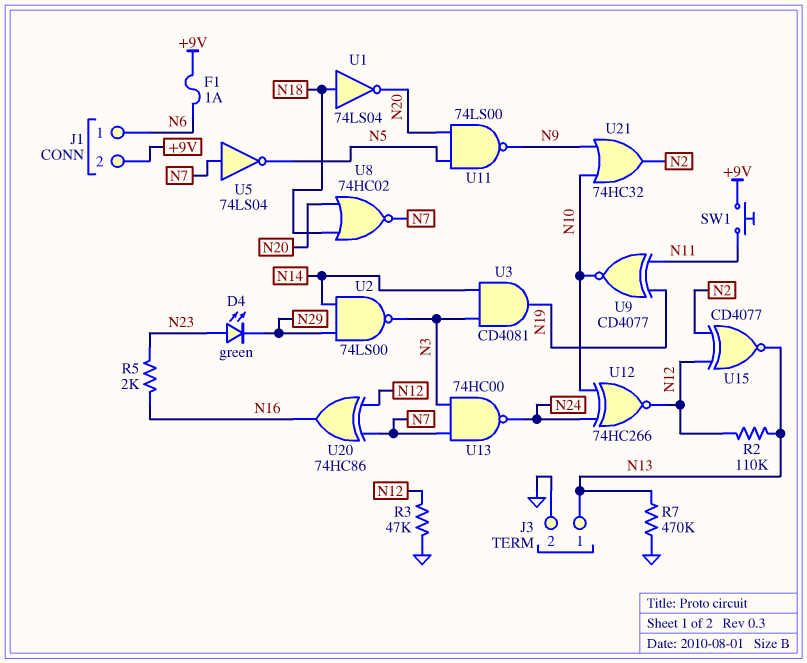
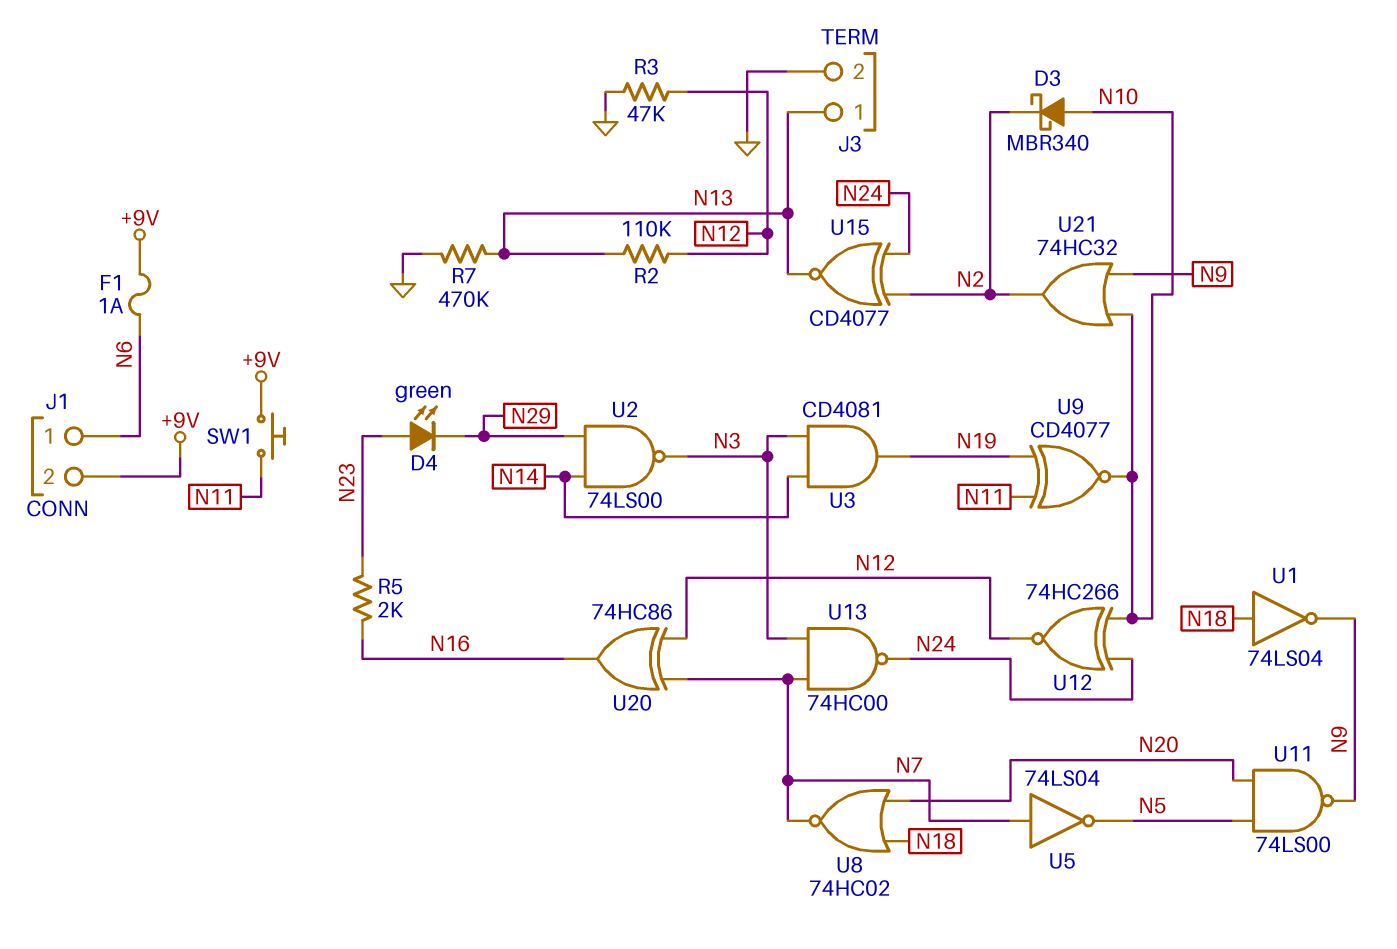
D3: none -> schottky MBR340 (A N10, K N2)
U1: NOT 74LS04 (in N18, out N20) -> NOT 74LS04 (in N18, out N9)
U15: XNOR CD4077 (in N2, in N12, out N13) -> XNOR CD4077 (in N2, in N24, out N13)

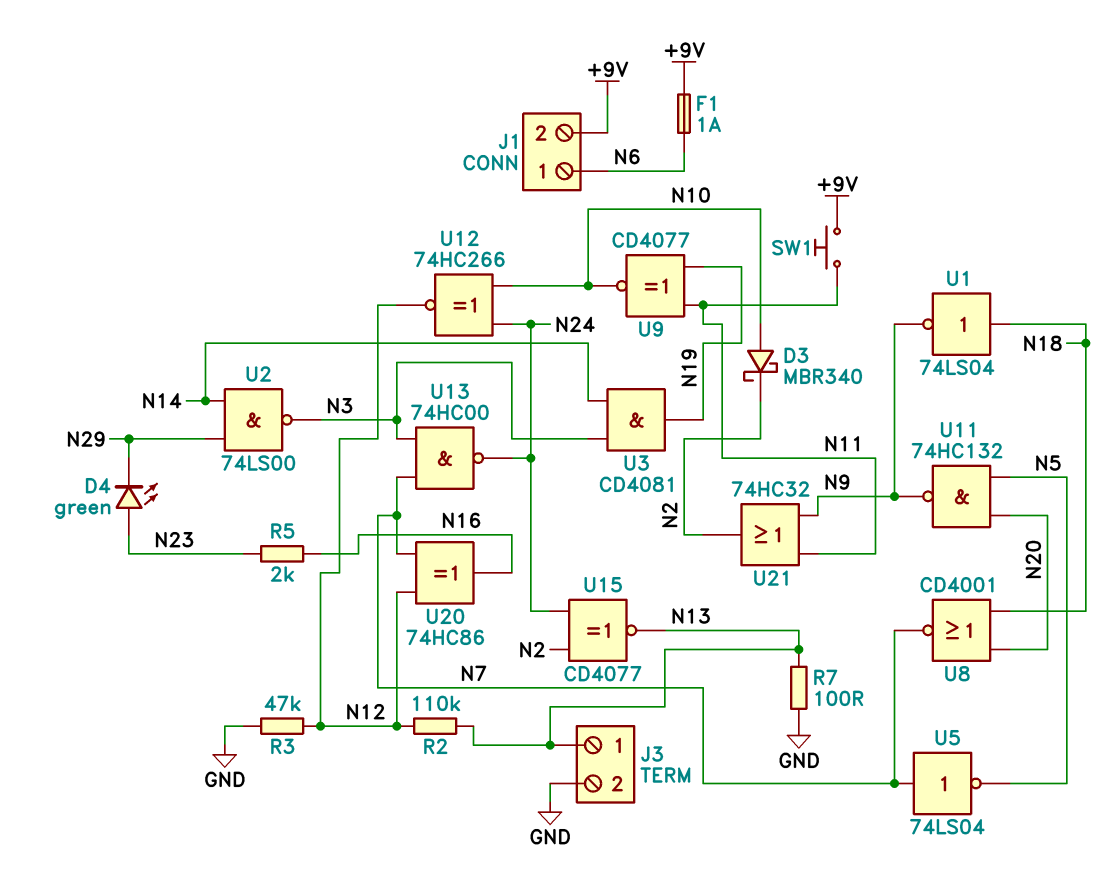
R7: 470k (GND, N13) -> 100 (GND, N13)
U8: NOR 74HC02 (in N18, in N20, out N7) -> NOR CD4001 (in N18, in N20, out N7)
U11: NAND 74LS00 (in N5, in N20, out N9) -> NAND 74HC132 (in N5, in N20, out N9)
U21: OR 74HC32 (in N9, in N10, out N2) -> OR 74HC32 (in N9, in N11, out N2)

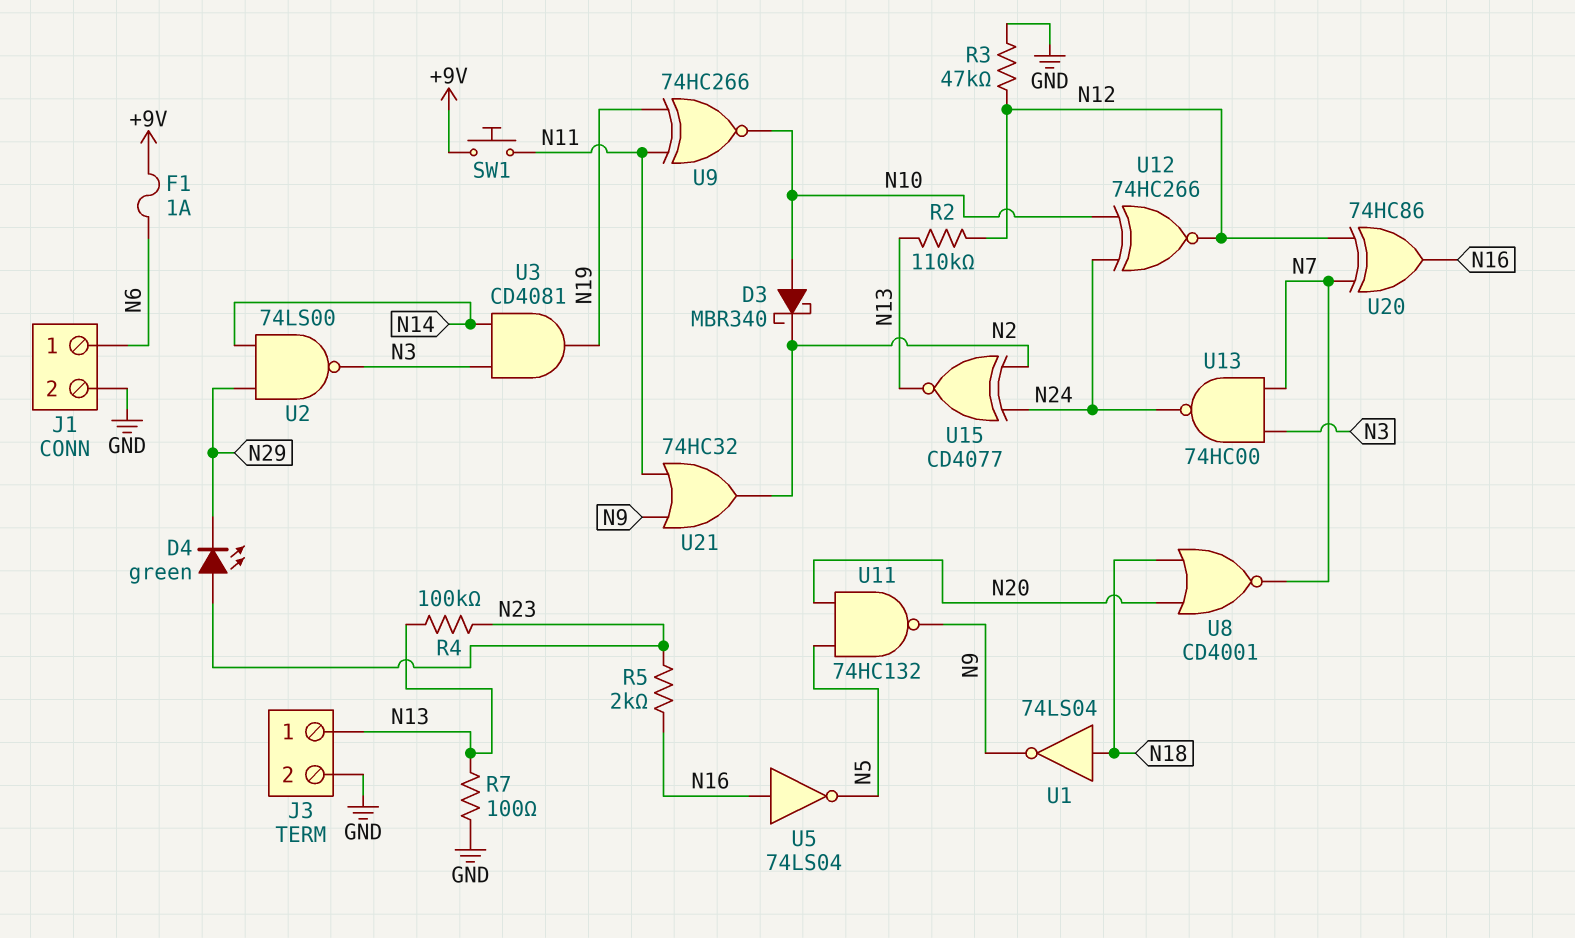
J1 pin 2: +9V -> GND
R4: none -> 100k (N13, N23)
U5: NOT 74LS04 (in N7, out N5) -> NOT 74LS04 (in N16, out N5)
U9: XNOR CD4077 (in N11, in N19, out N10) -> XNOR 74HC266 (in N11, in N19, out N10)

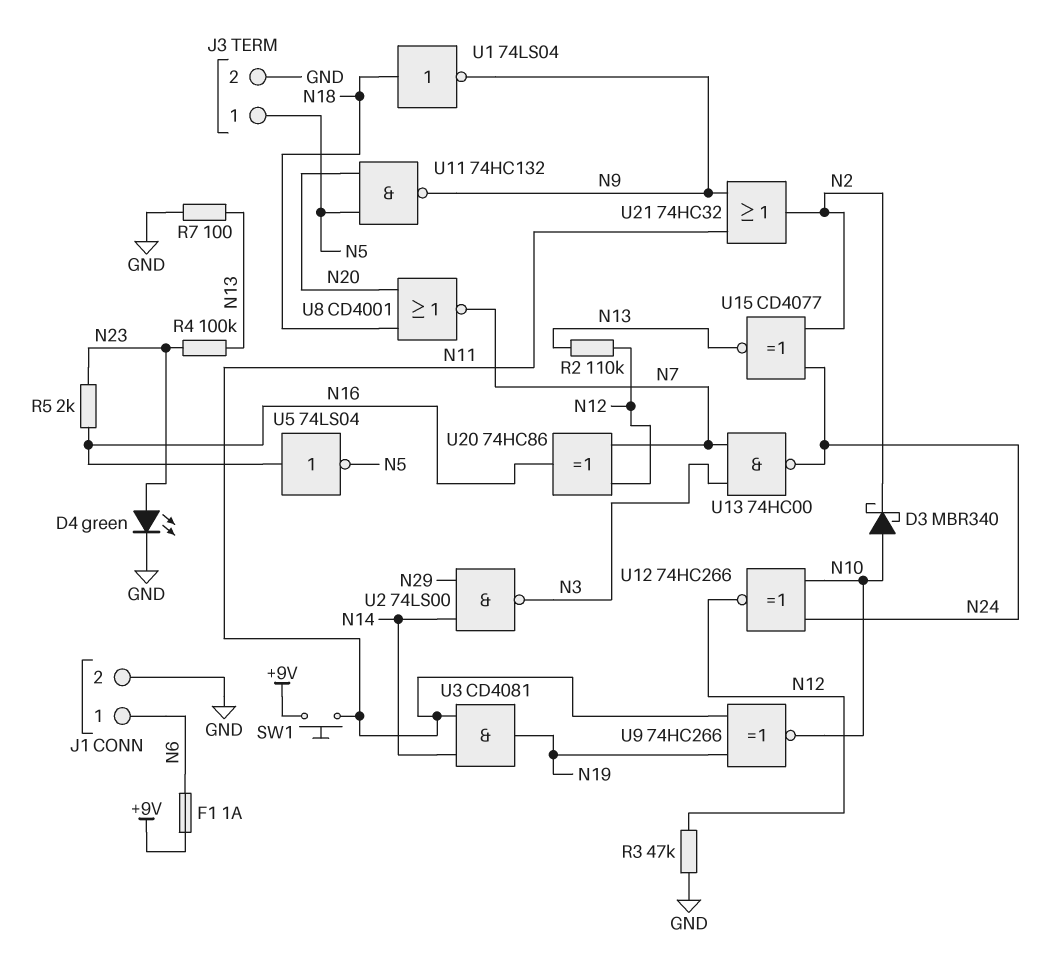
D4: LED green (A N23, K N29) -> LED green (A N23, K GND)
J3 pin 1: N13 -> N5
U3: AND CD4081 (in N3, in N14, out N19) -> AND CD4081 (in N11, in N14, out N19)

